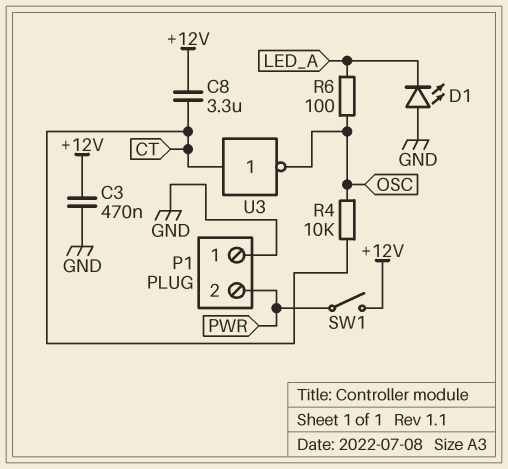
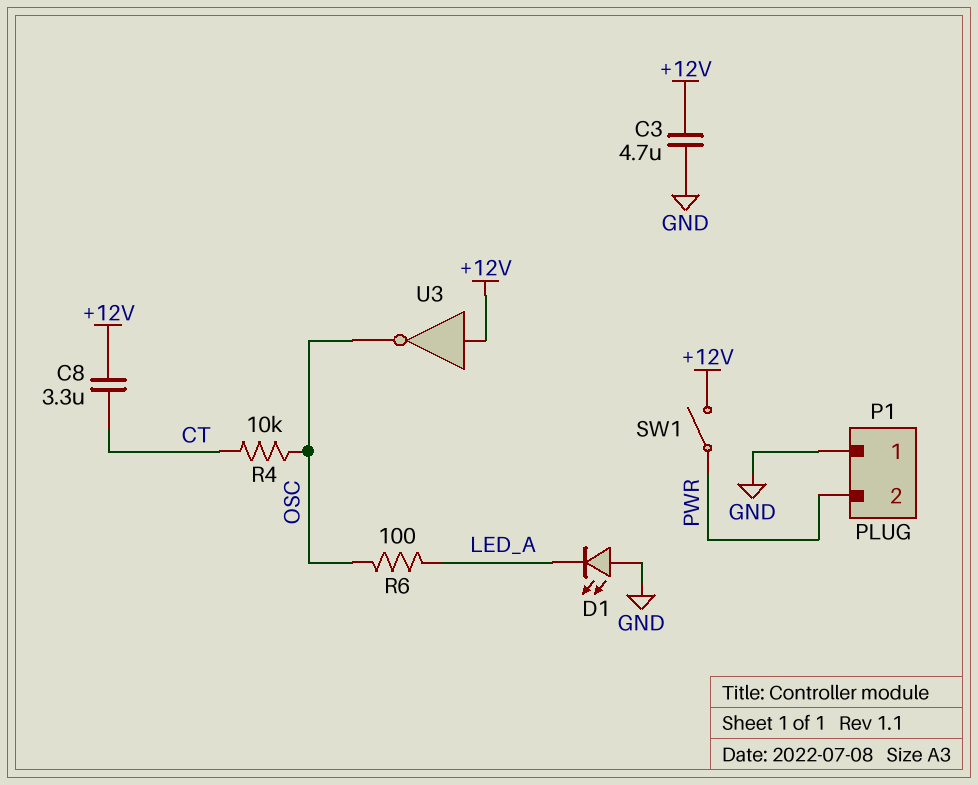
C3: 470nF (+12V, GND) -> 4.7uF (+12V, GND)
U3: NOT (in CT, out OSC) -> NOT (in +12V, out OSC)

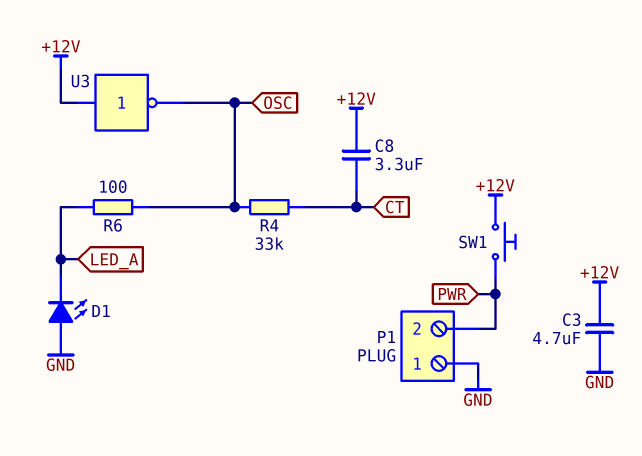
R4: 10k (CT, OSC) -> 33k (CT, OSC)
SW1: switch (+12V, PWR) -> button (+12V, PWR)

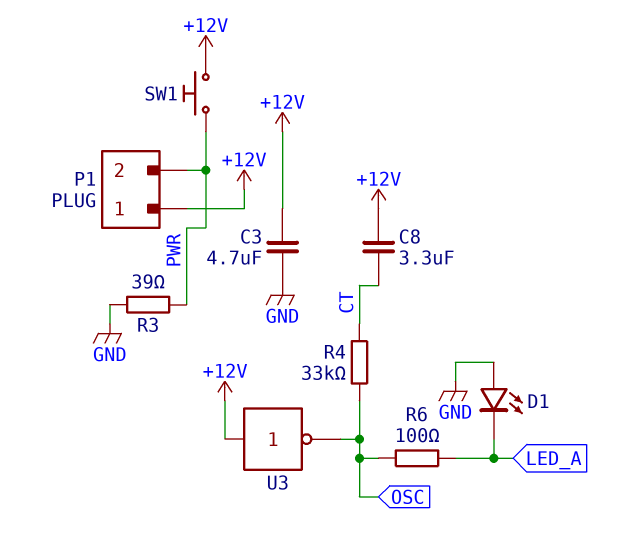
P1 pin 1: GND -> +12V
R3: none -> 39 (GND, PWR)

